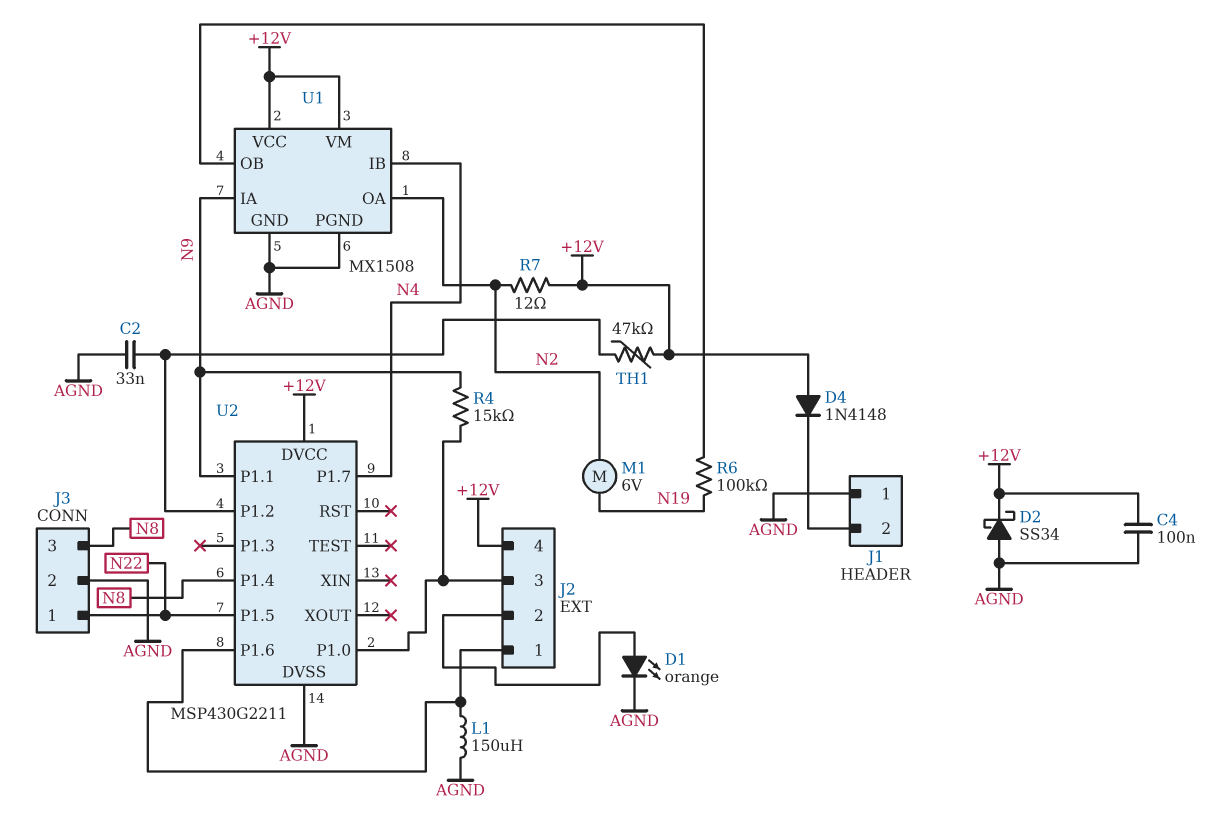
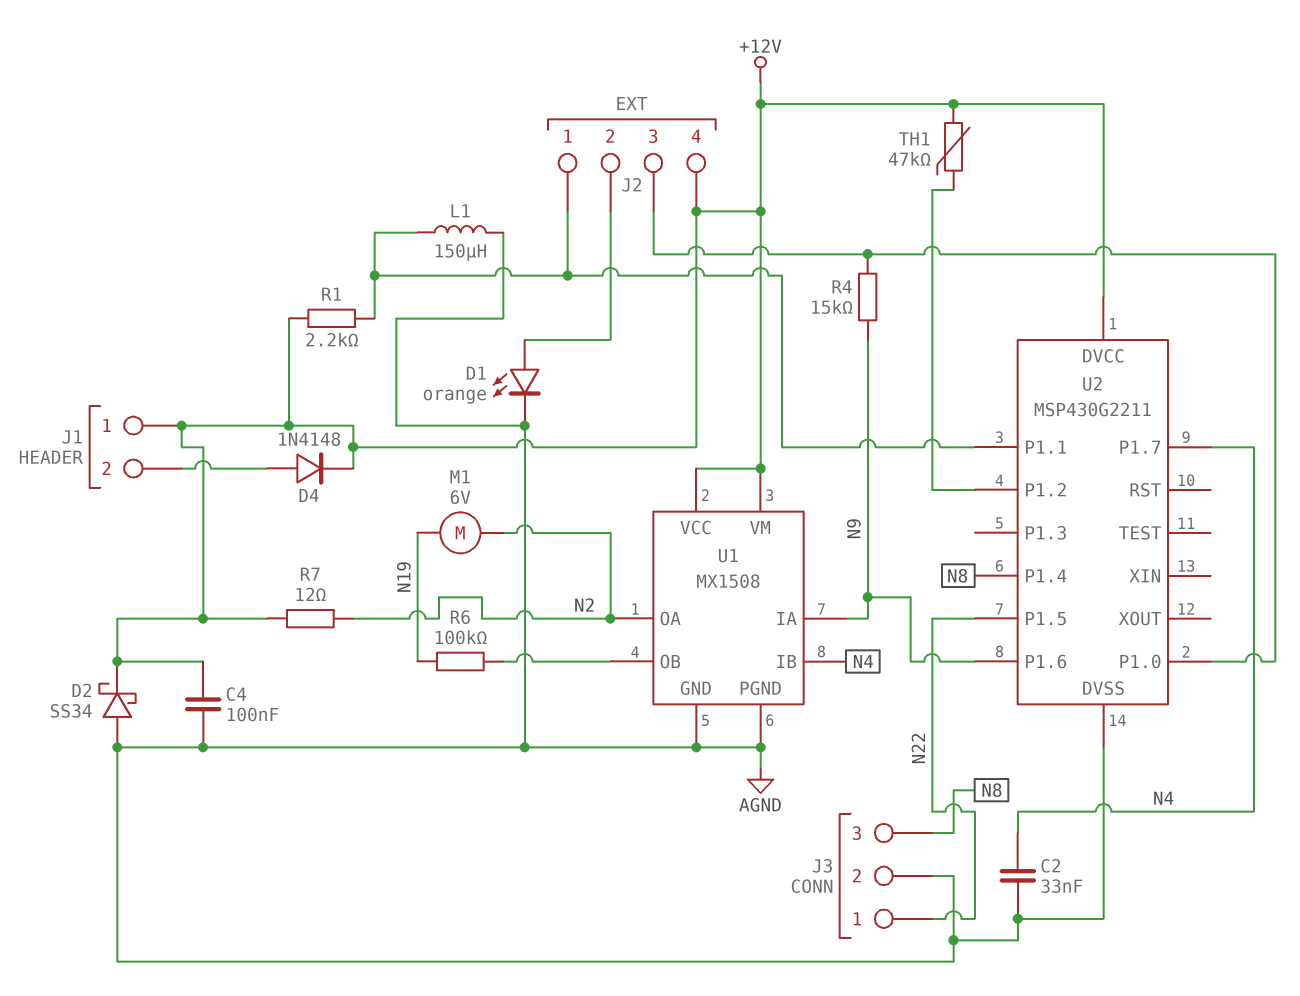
C2: 33nF (AGND, U2/P1.2) -> 33nF (AGND, N4)
D4: diode 1N4148 (A +12V, K J1/2) -> diode 1N4148 (A J1/2, K +12V)
J1 pin 1: AGND -> +12V
R1: none -> 2.2k (+12V, J2/1)
U2 pin P1.1: N9 -> J2/1
U2 pin P1.6: J2/1 -> N9

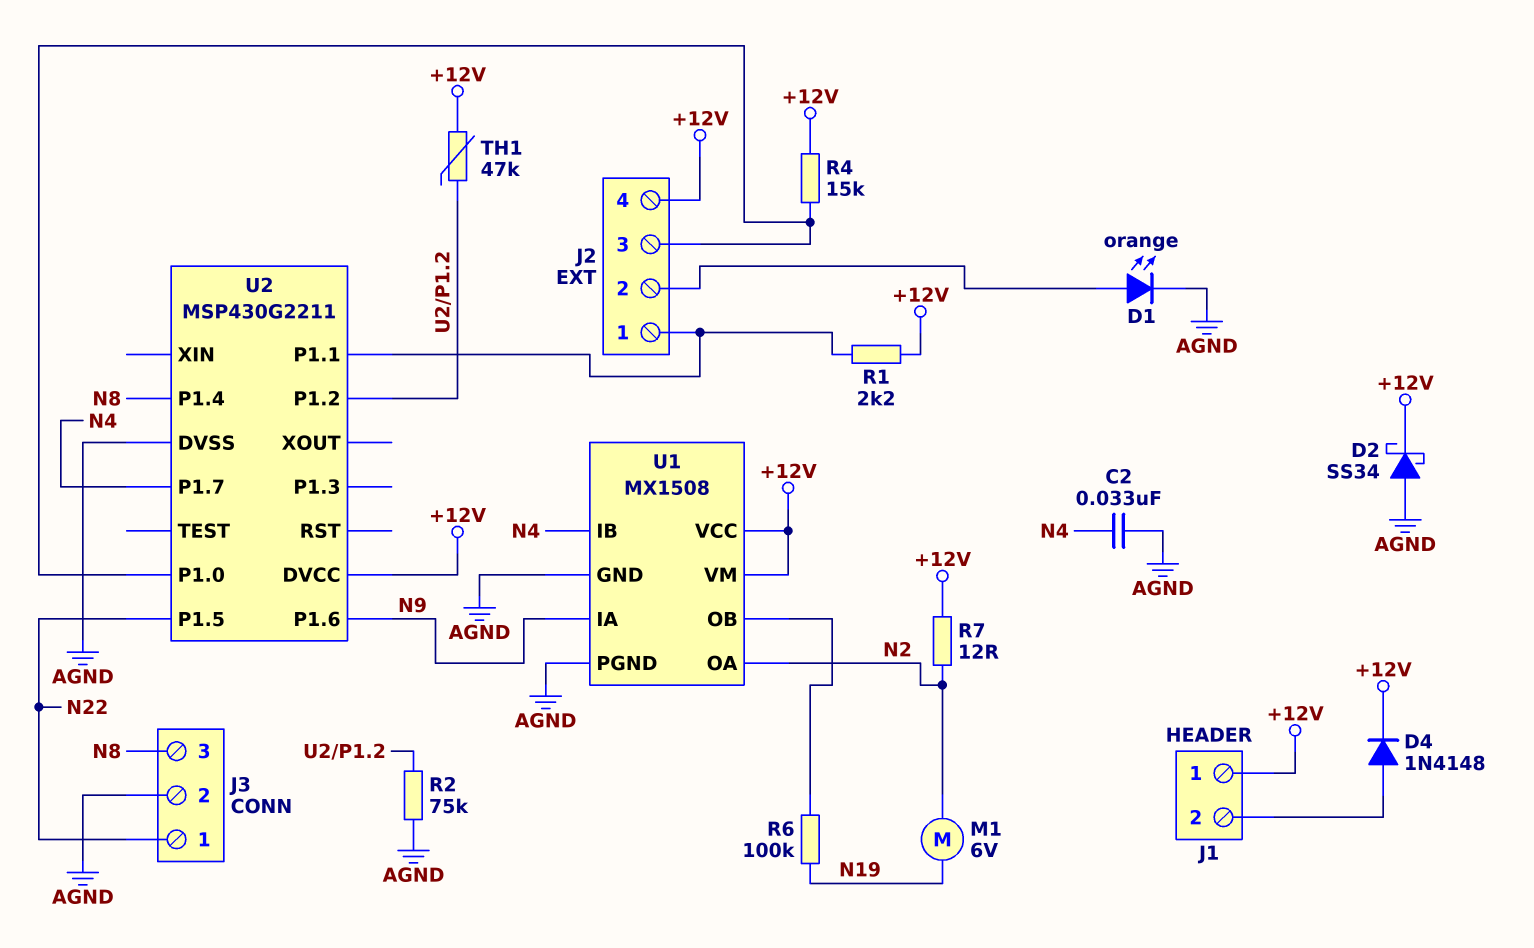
C4: 100nF (+12V, AGND) -> none
L1: 150uH (AGND, J2/1) -> none
R2: none -> 75k (AGND, U2/P1.2)
R4: 15k (J2/3, N9) -> 15k (+12V, J2/3)

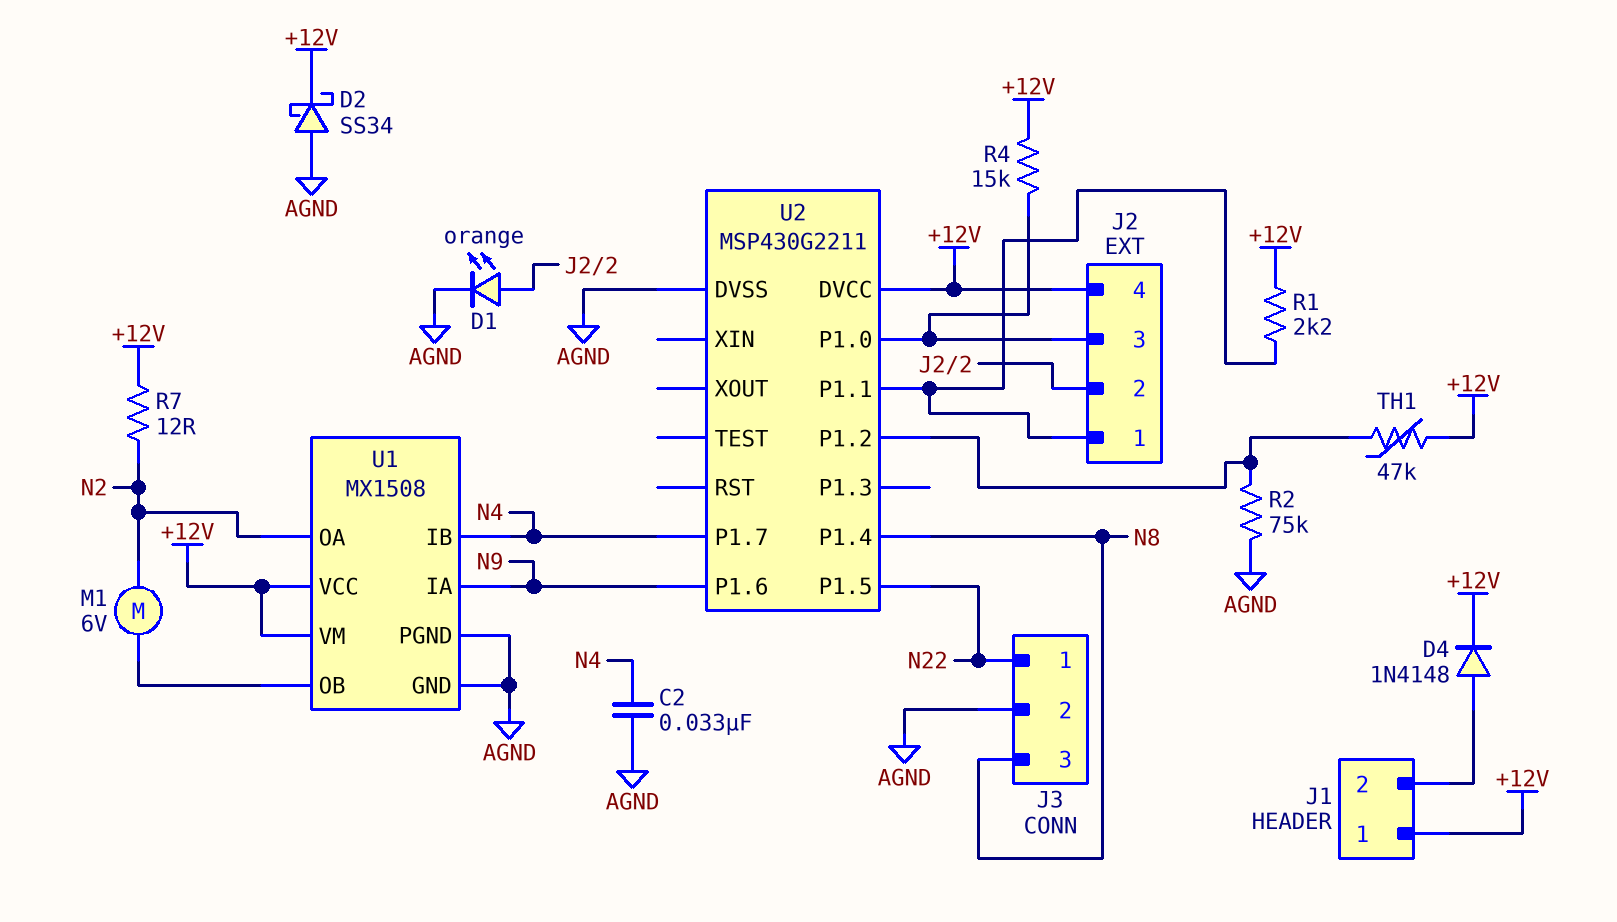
M1: motor 6V (N2, N19) -> motor 6V (N2, U1/OB)
R6: 100k (N19, U1/OB) -> none

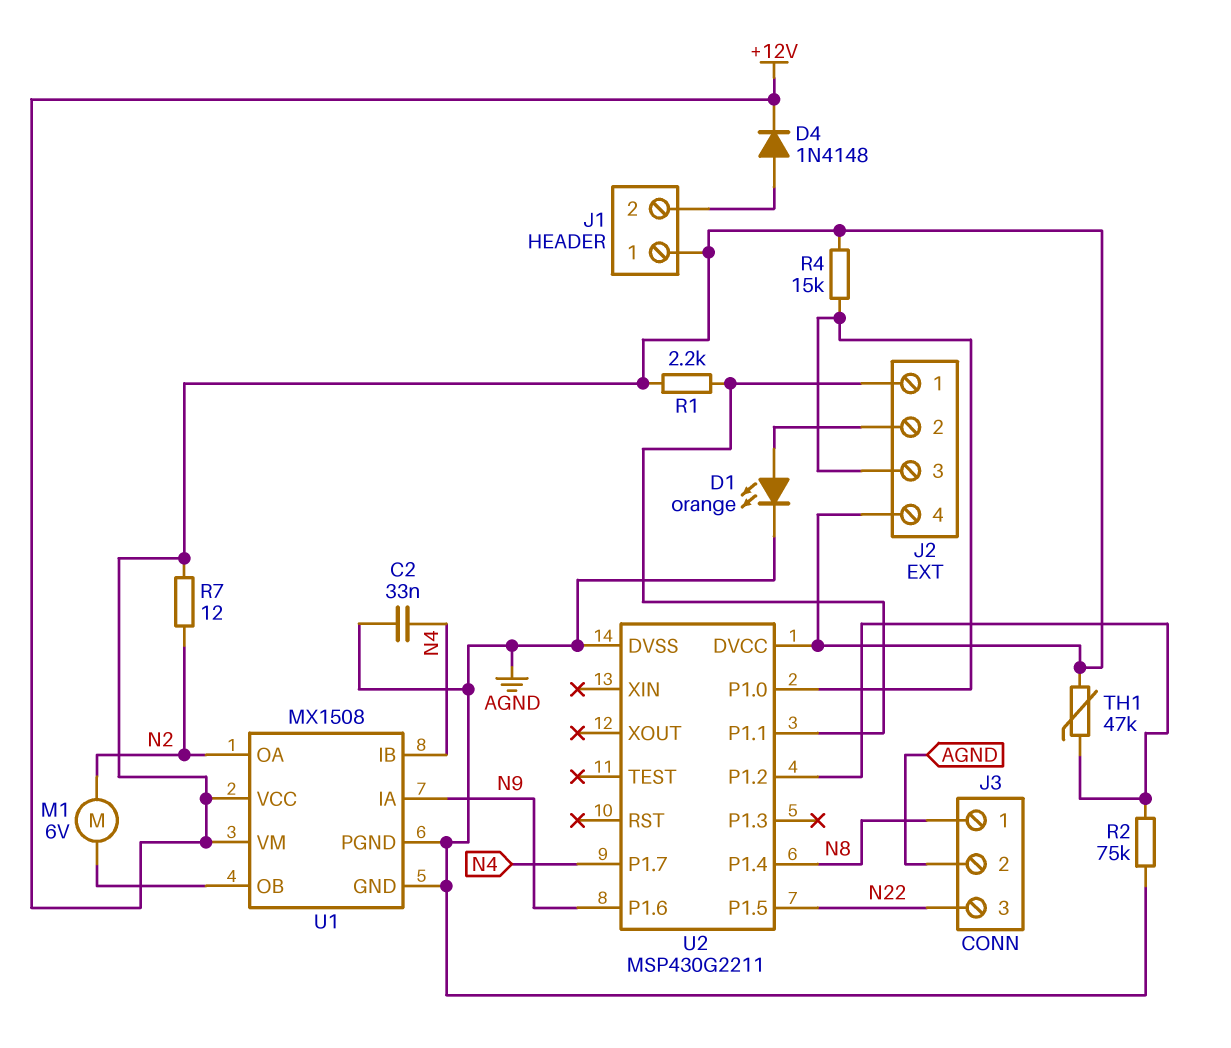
D2: schottky SS34 (A AGND, K +12V) -> none
J3 pin 1: N22 -> N8
J3 pin 3: N8 -> N22

